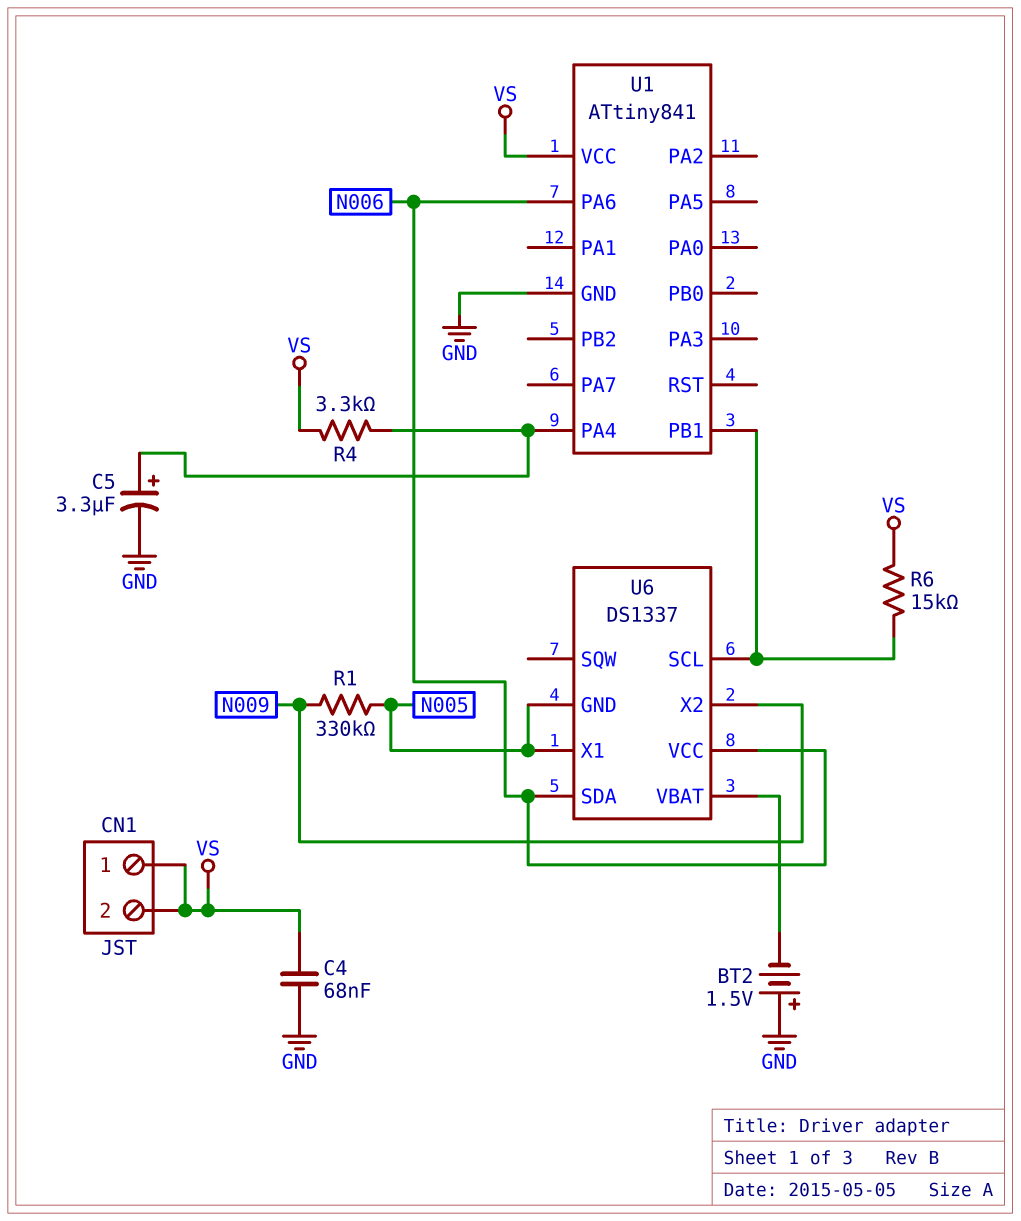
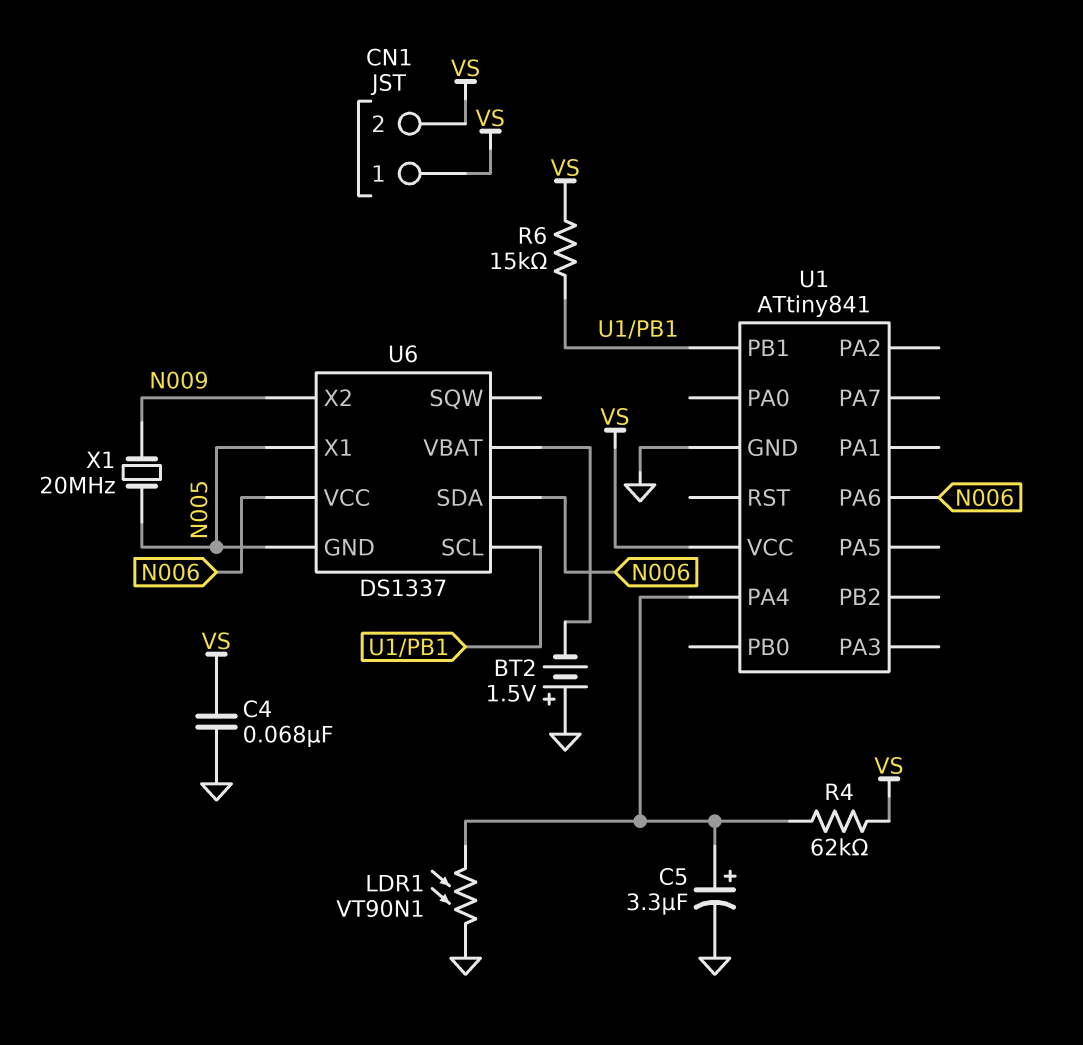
LDR1: none -> VT90N1 (GND, U1/PA4)
R1: 330k (N005, N009) -> none
R4: 3.3k (U1/PA4, VS) -> 62k (U1/PA4, VS)
X1: none -> 20MHz (N005, N009)

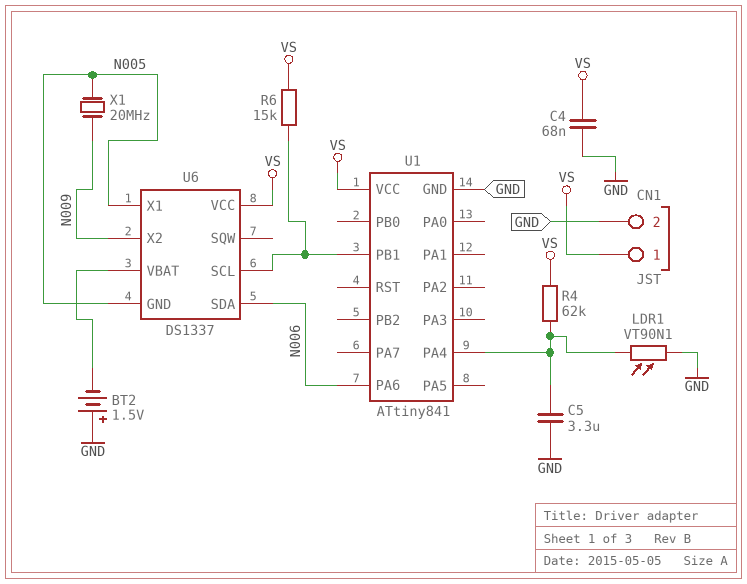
C5: 3.3uF (plus U1/PA4, minus GND) -> 3.3uF (GND, U1/PA4)
CN1 pin 2: VS -> GND
U6 pin VCC: N006 -> VS

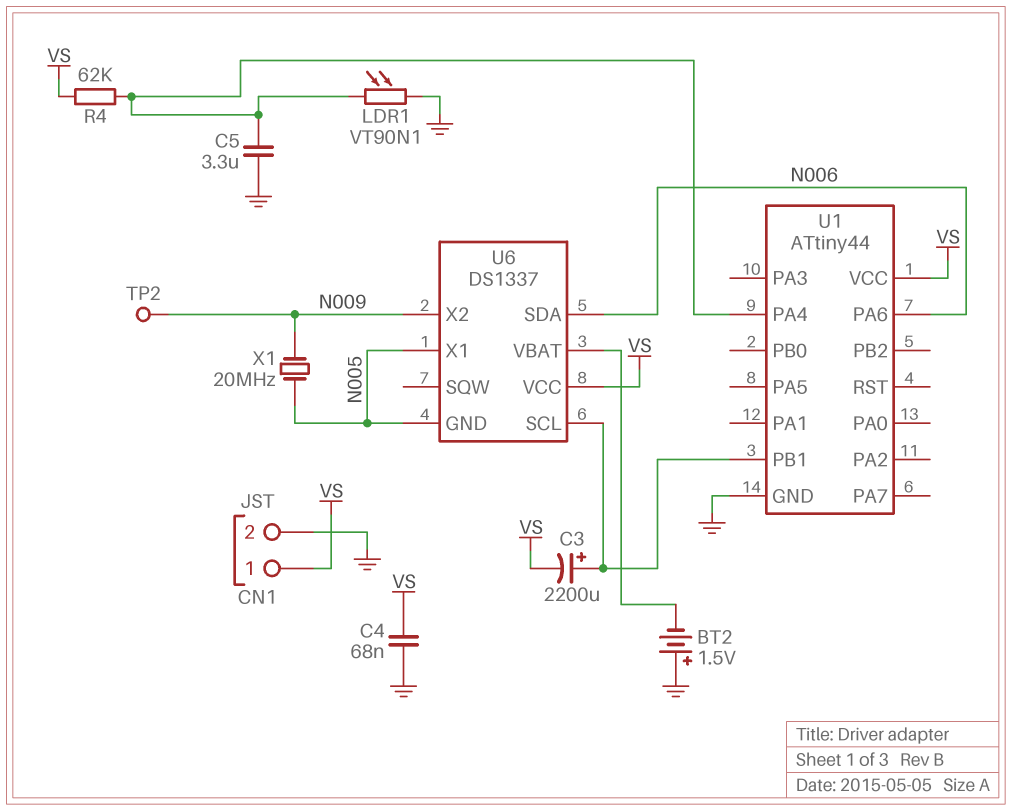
C3: none -> 2200uF (plus U1/PB1, minus VS)
R6: 15k (U1/PB1, VS) -> none
TP2: none -> test point (N009)
U1: ATtiny841 -> ATtiny44

